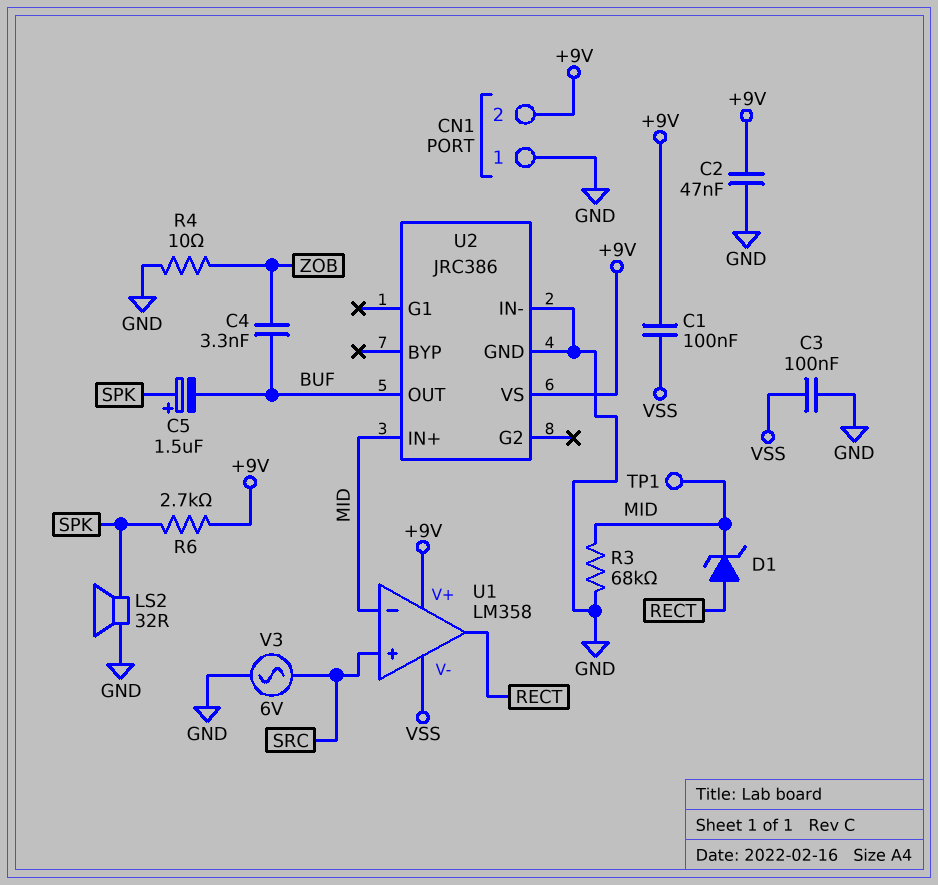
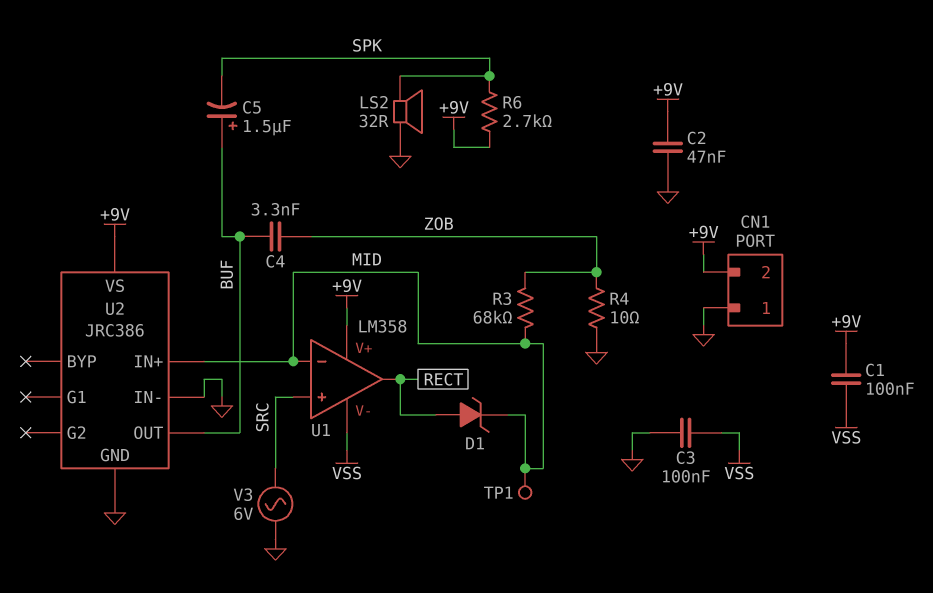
C5: 1.5uF (plus SPK, minus BUF) -> 1.5uF (plus BUF, minus SPK)
R3: 68k (GND, MID) -> 68k (MID, ZOB)

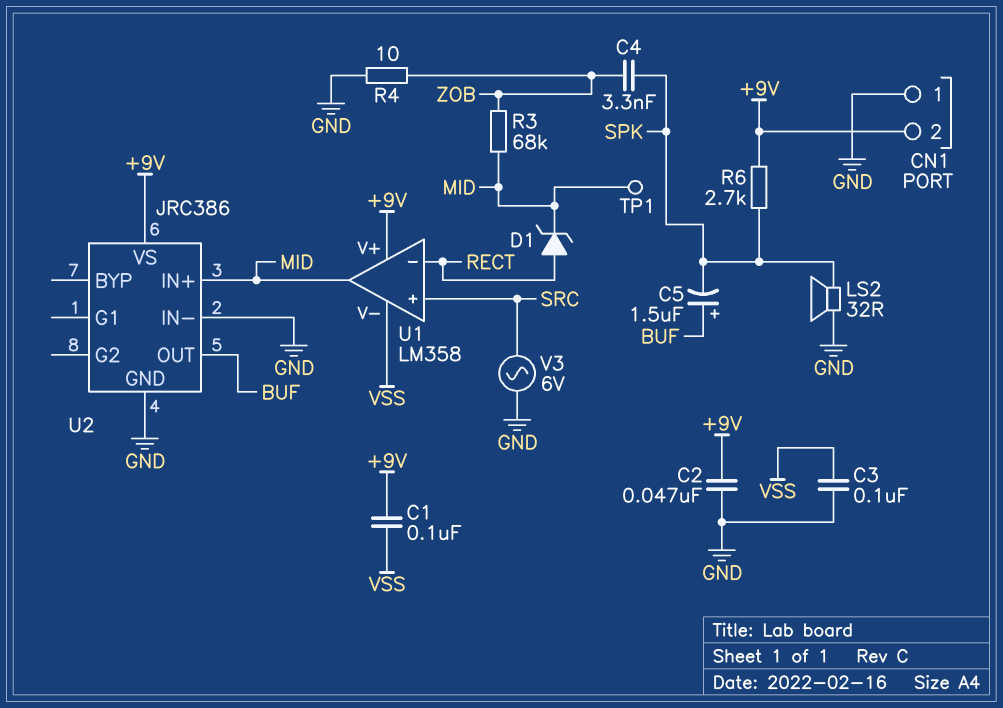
C4: 3.3nF (BUF, ZOB) -> 3.3nF (SPK, ZOB)
U1 pin in-: MID -> RECT
U1 pin out: RECT -> MID

